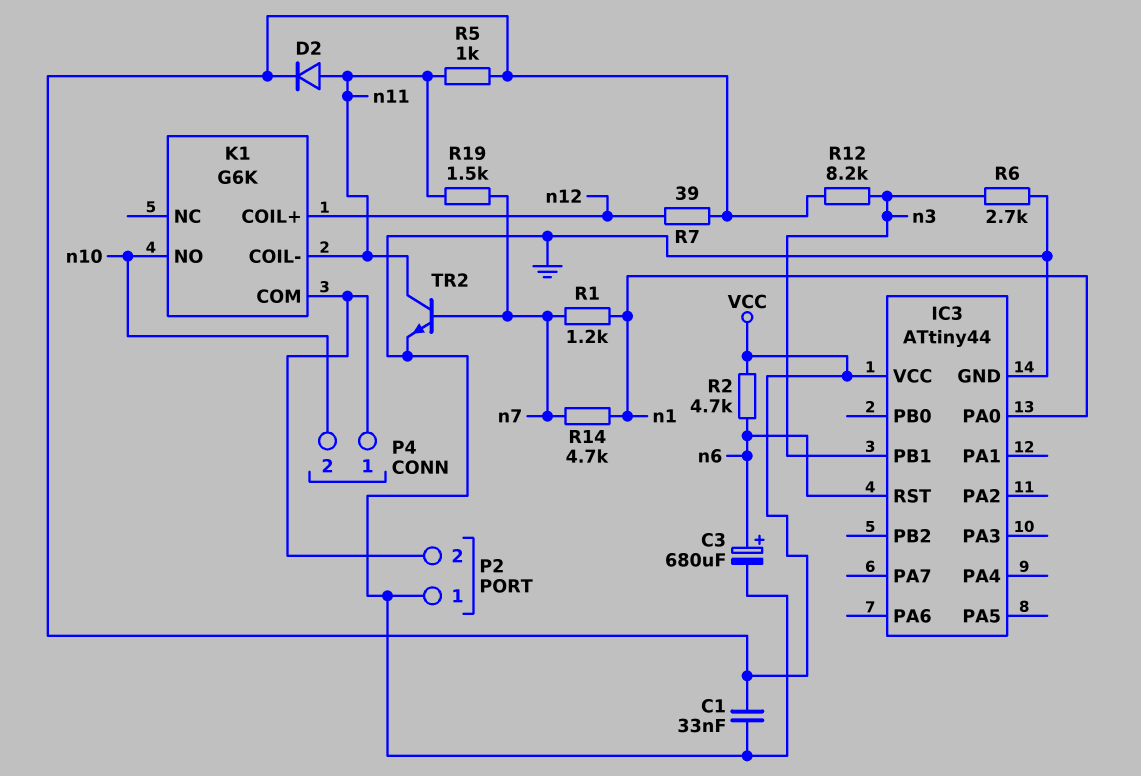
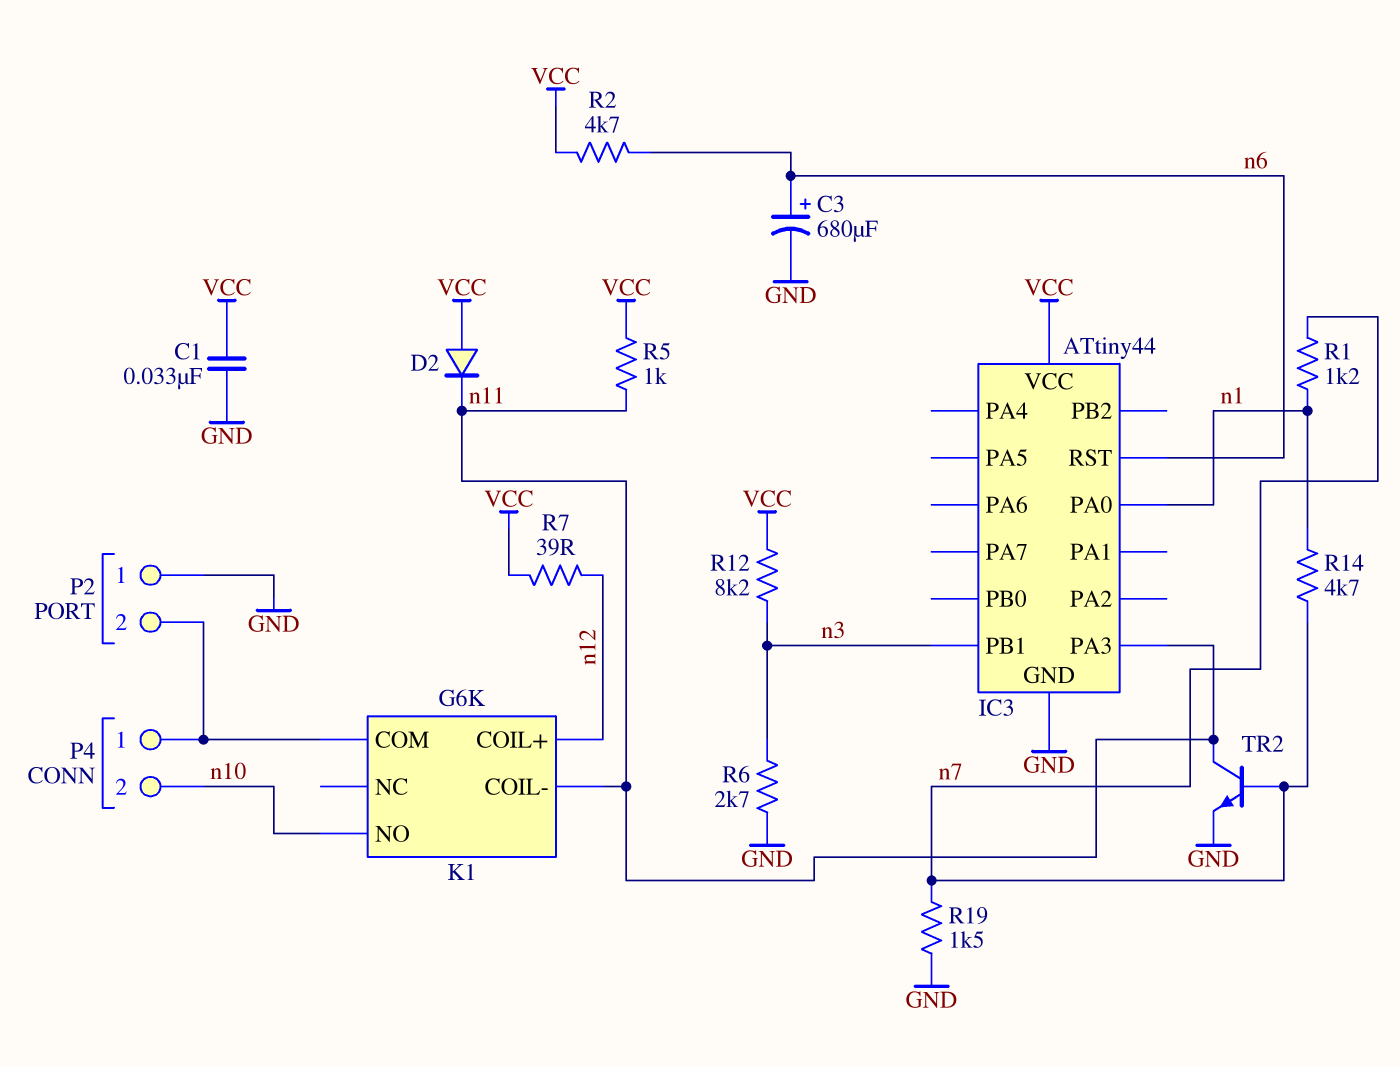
D2: diode (A n11, K VCC) -> diode (A VCC, K n11)
IC3 pin PA3: none -> n11
R19: 1.5k (n7, n11) -> 1.5k (GND, n7)

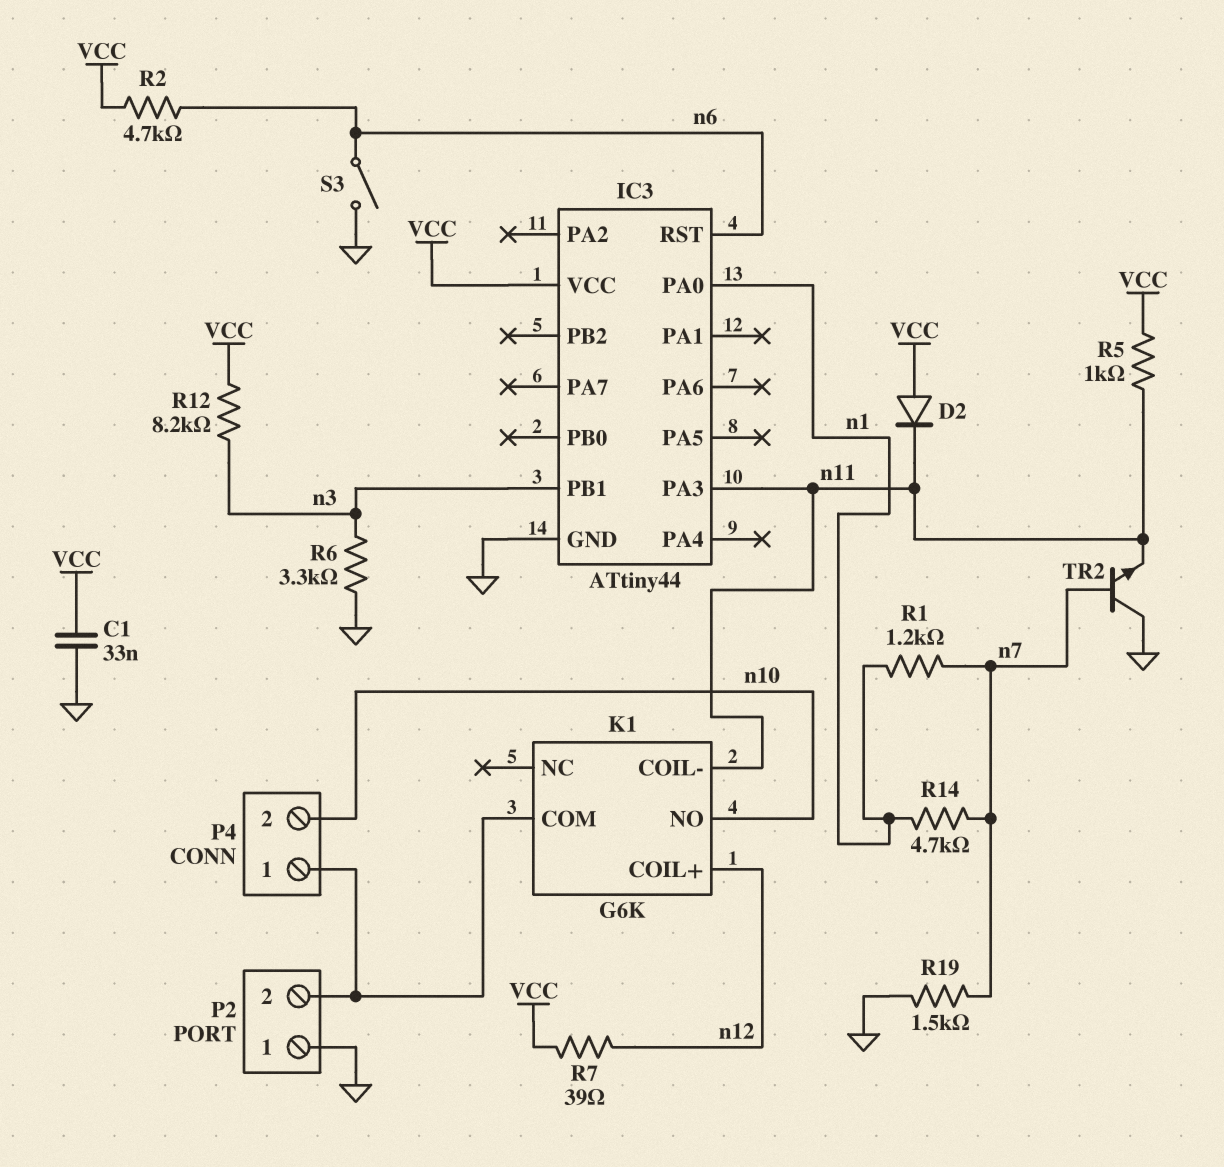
C3: 680uF (plus n6, minus GND) -> none
R6: 2.7k (GND, n3) -> 3.3k (GND, n3)
S3: none -> switch (GND, n6)
TR2: NPN (B n7, C n11, E GND) -> NPN (B n7, C GND, E n11)

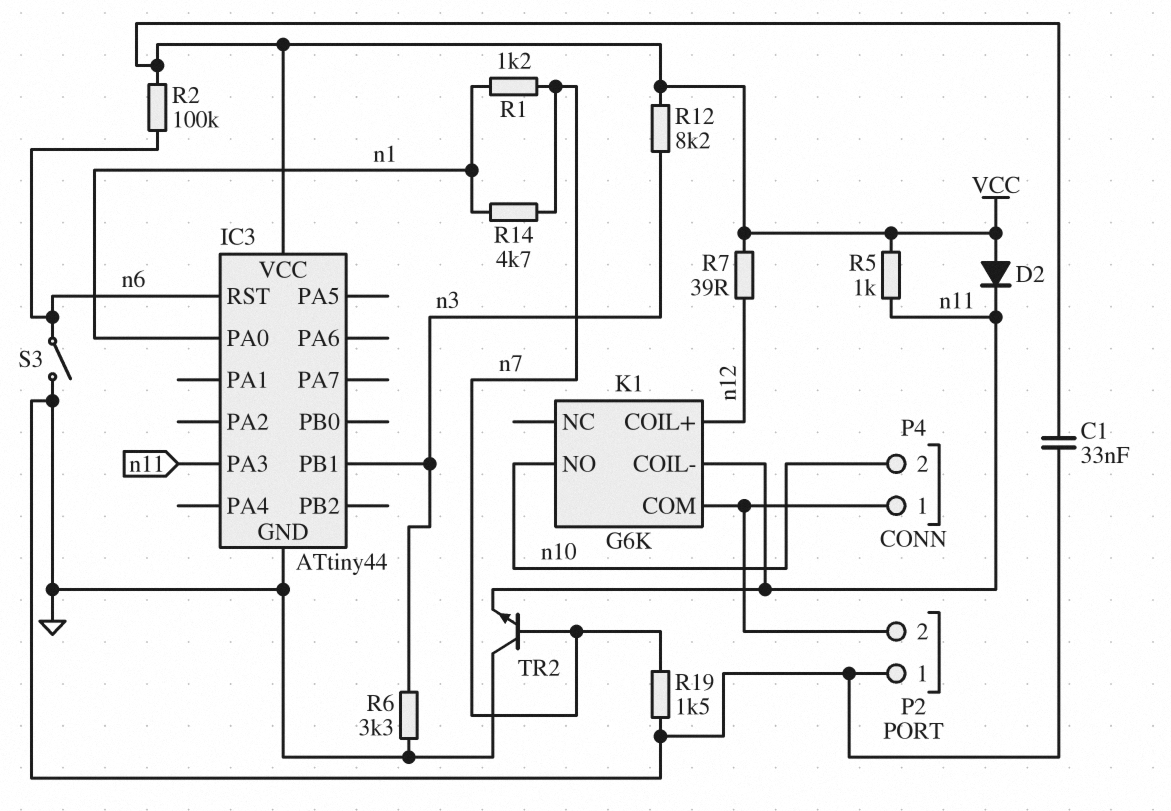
R2: 4.7k (VCC, n6) -> 100k (VCC, n6)

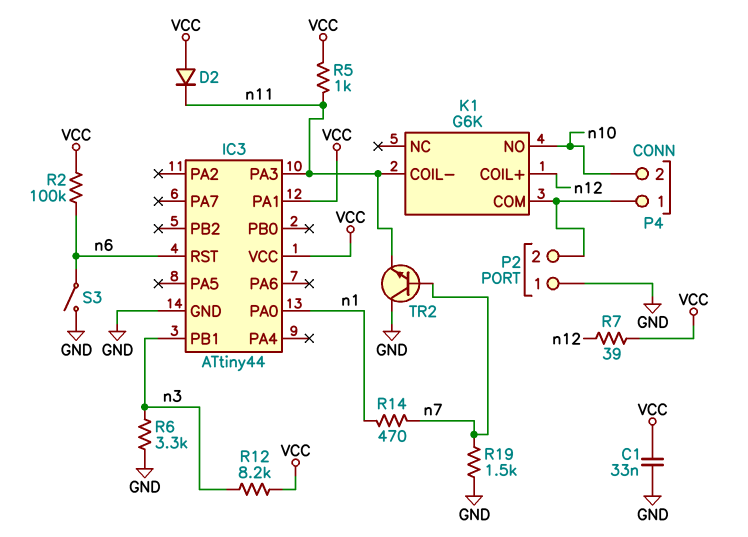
IC3 pin PA1: none -> VCC
R1: 1.2k (n1, n7) -> none
R14: 4.7k (n1, n7) -> 470 (n1, n7)

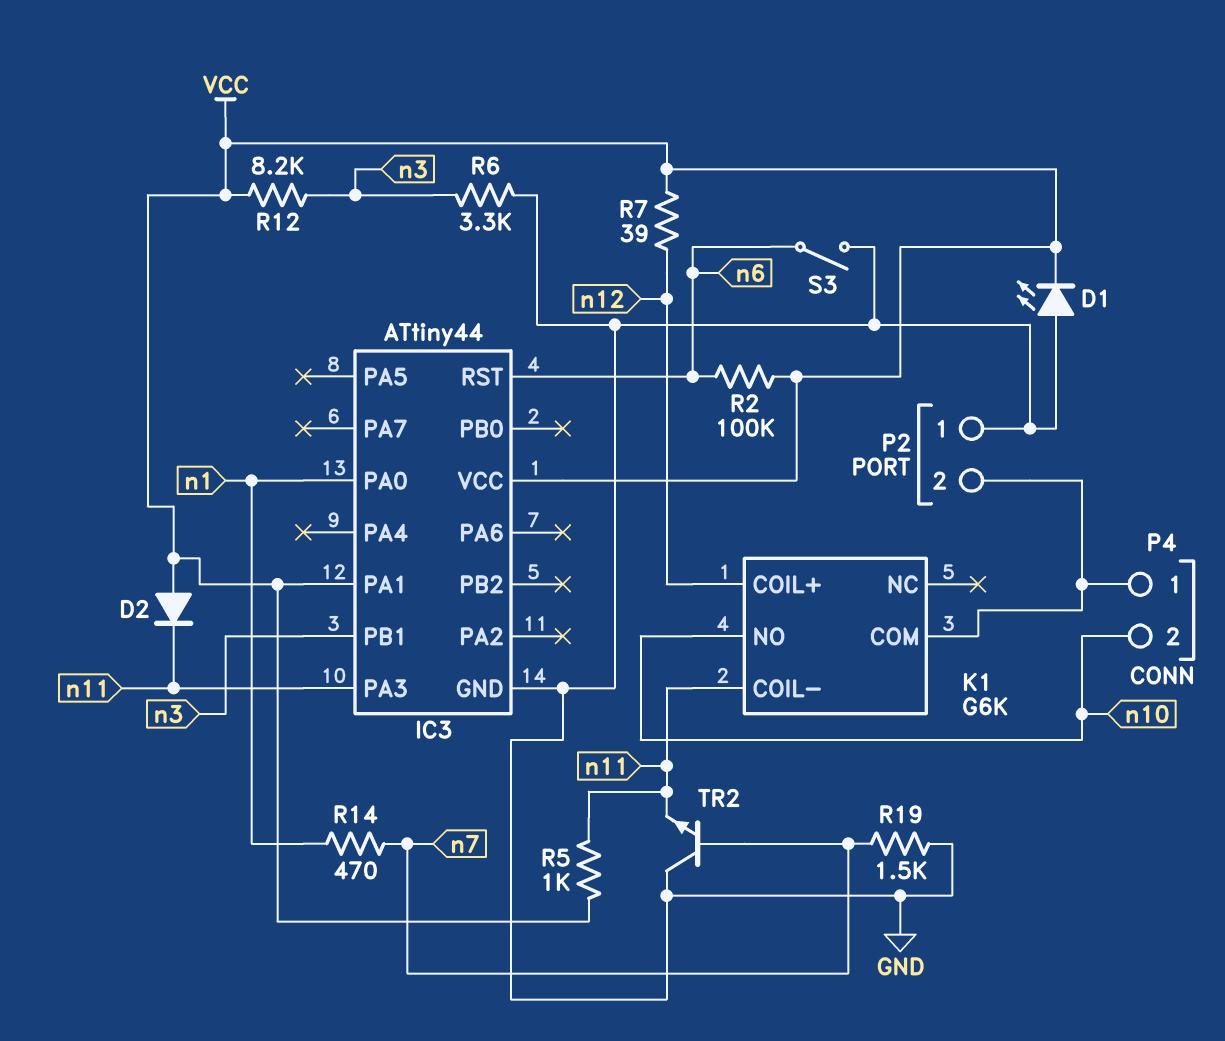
C1: 33nF (GND, VCC) -> none
D1: none -> LED (A GND, K VCC)

